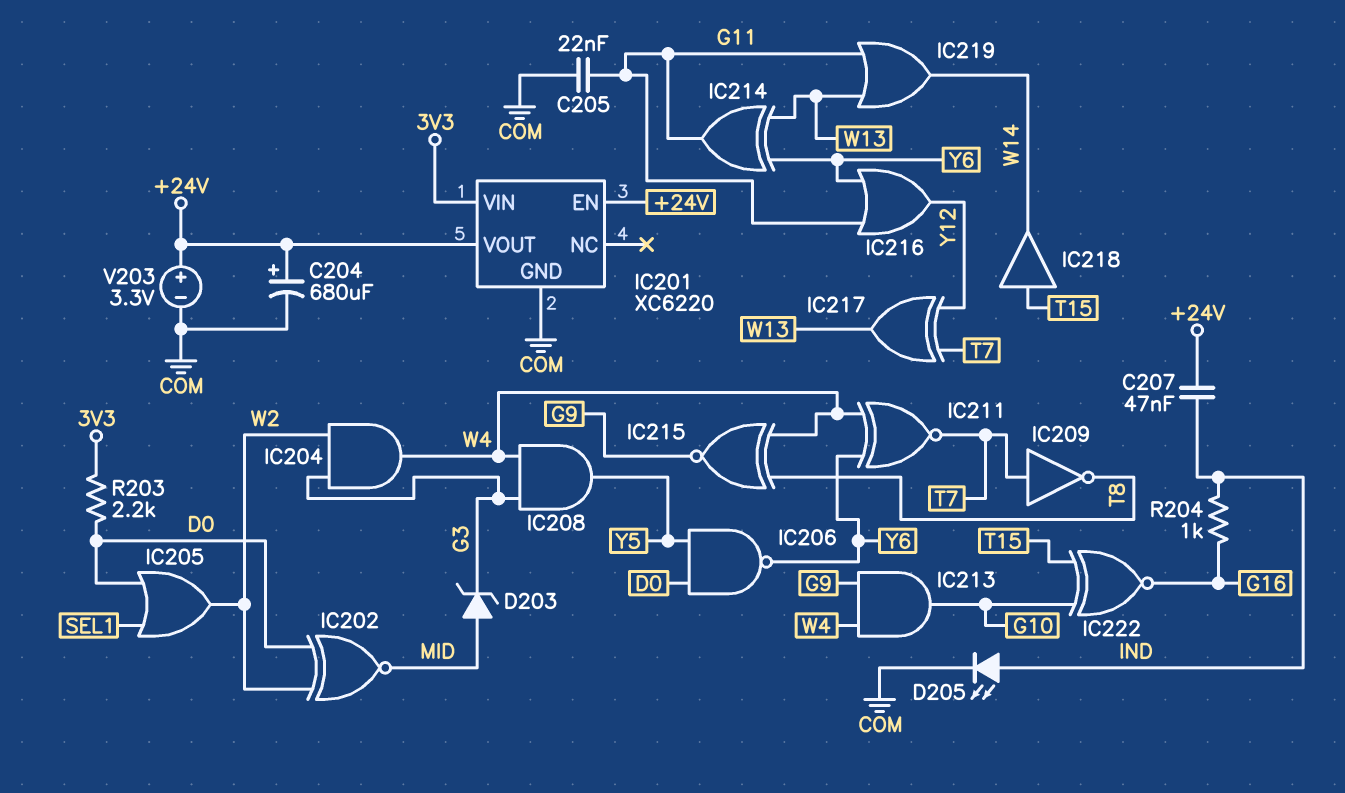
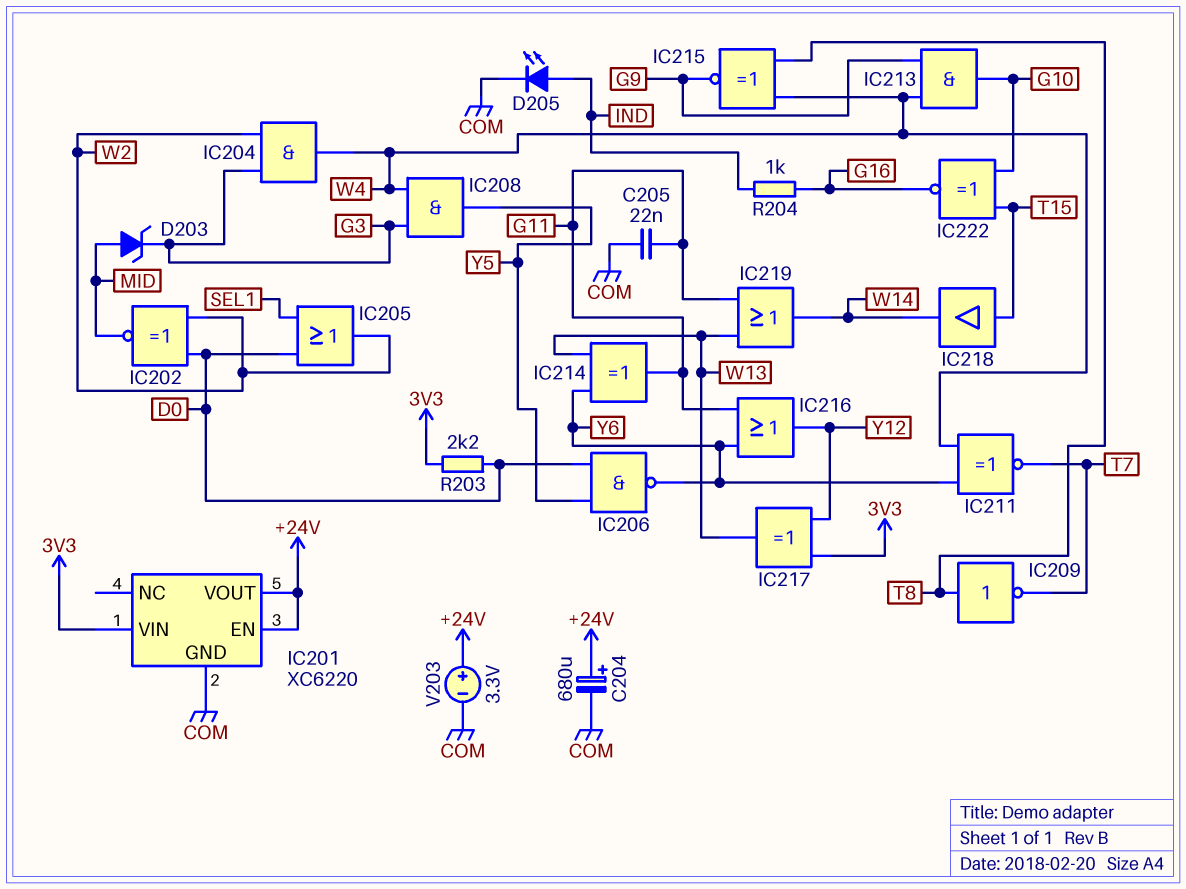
C207: 47nF (+24V, IND) -> none
IC209: NOT (in T7, out T8) -> NOT (in T8, out T7)
IC217: XOR (in T7, in Y12, out W13) -> XOR (in 3V3, in Y12, out W13)

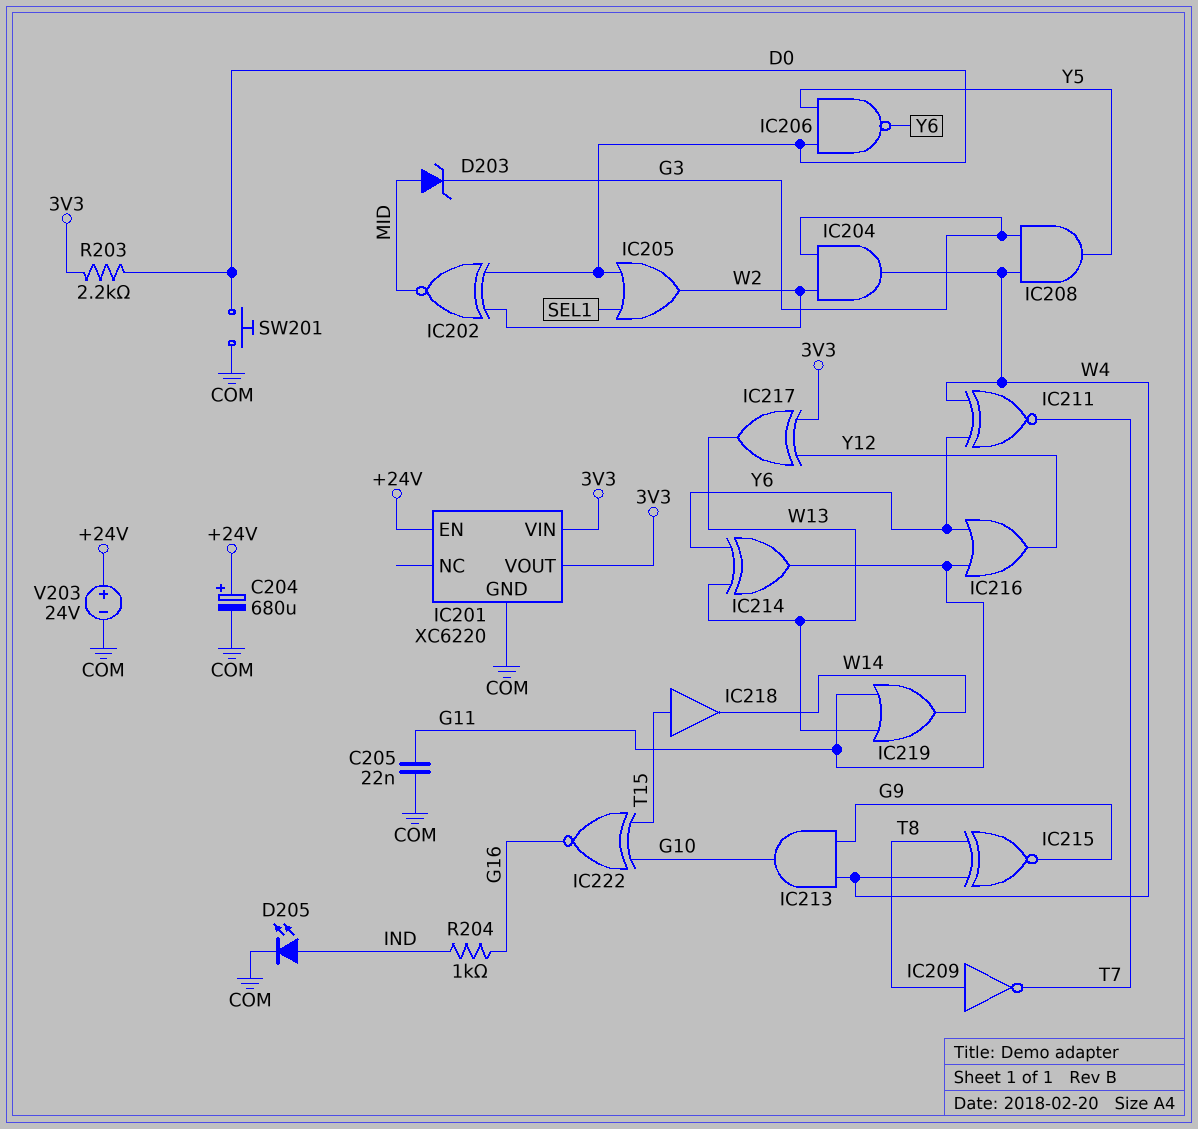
IC201 pin VOUT: +24V -> 3V3
SW201: none -> button (COM, D0)
V203: 3.3V (plus +24V, minus COM) -> 24V (plus +24V, minus COM)

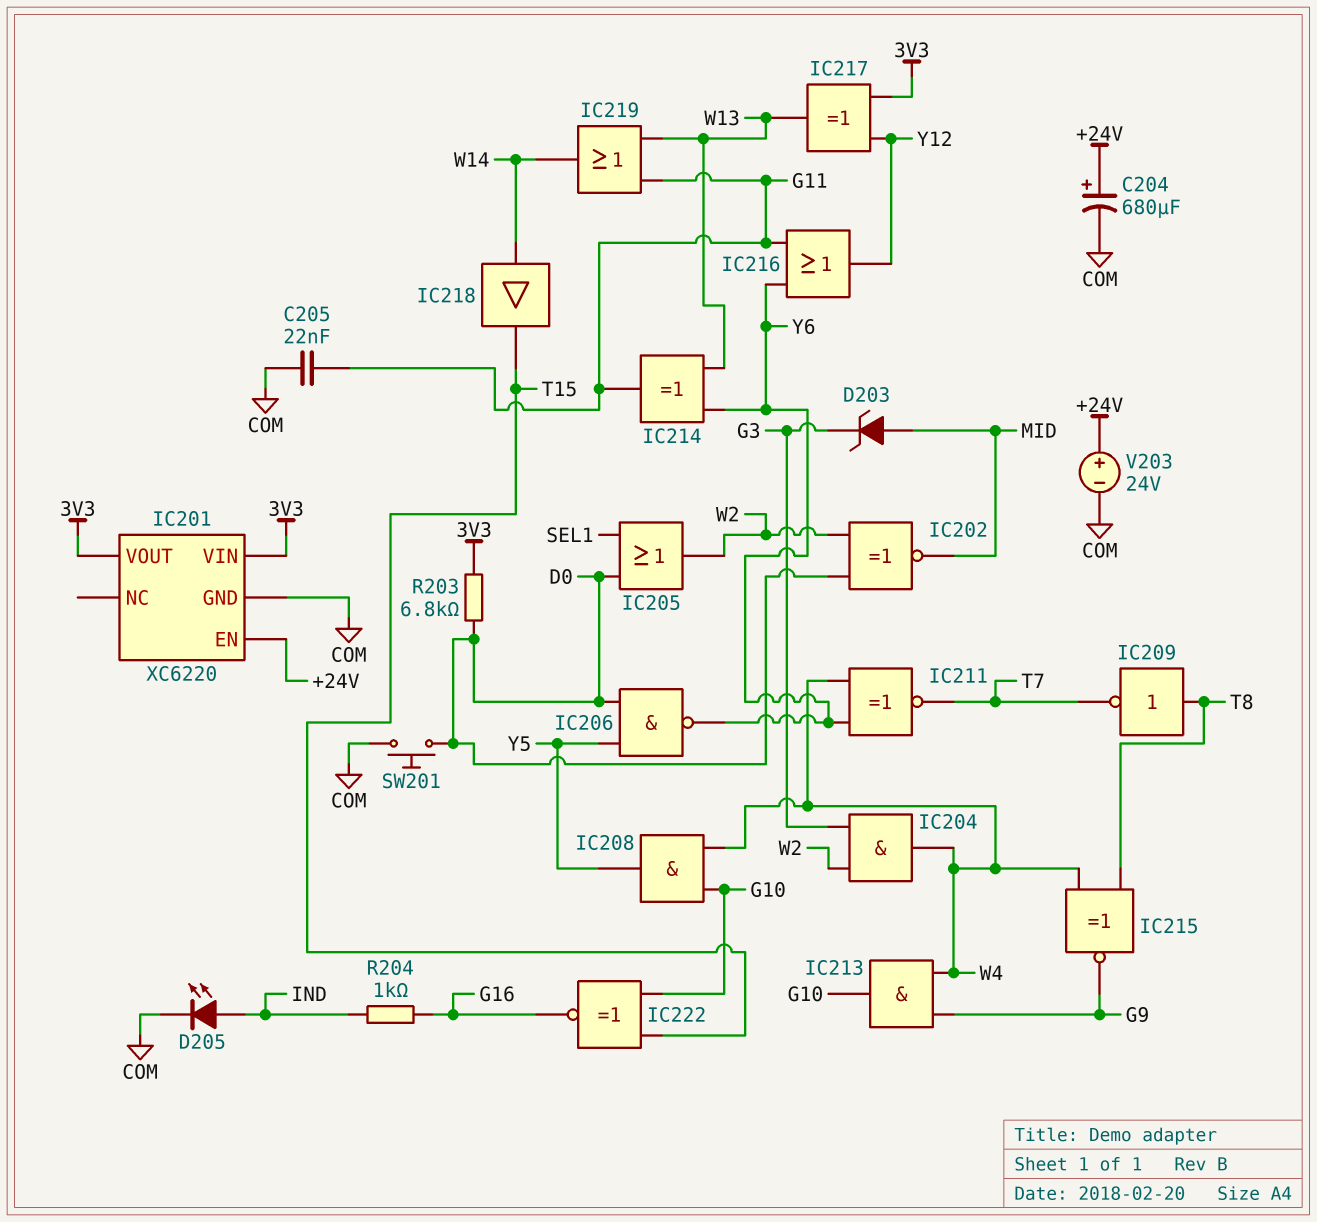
IC208: AND (in G3, in W4, out Y5) -> AND (in G10, in W4, out Y5)
IC218: buffer (in T15, out W14) -> buffer (in W14, out T15)
R203: 2.2k (3V3, D0) -> 6.8k (3V3, D0)

